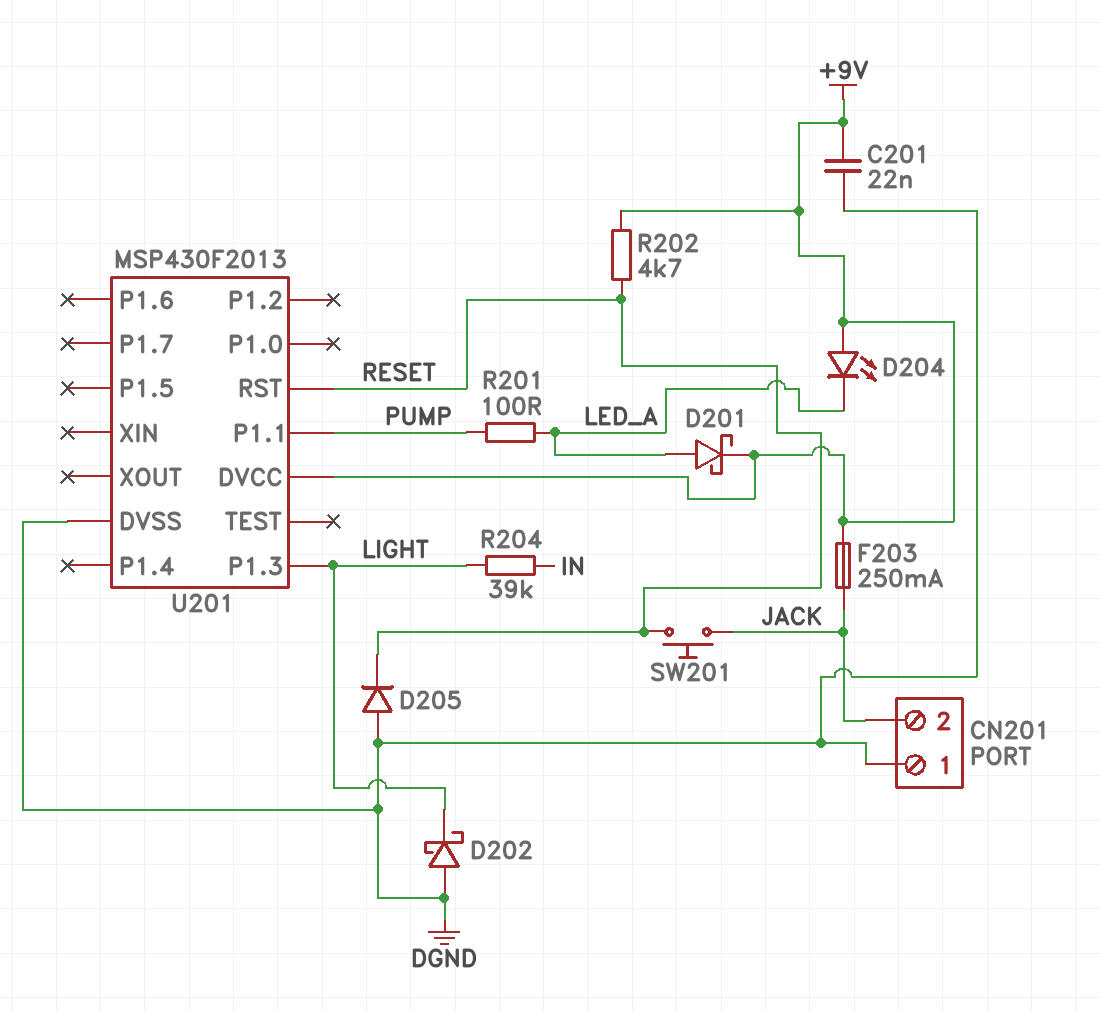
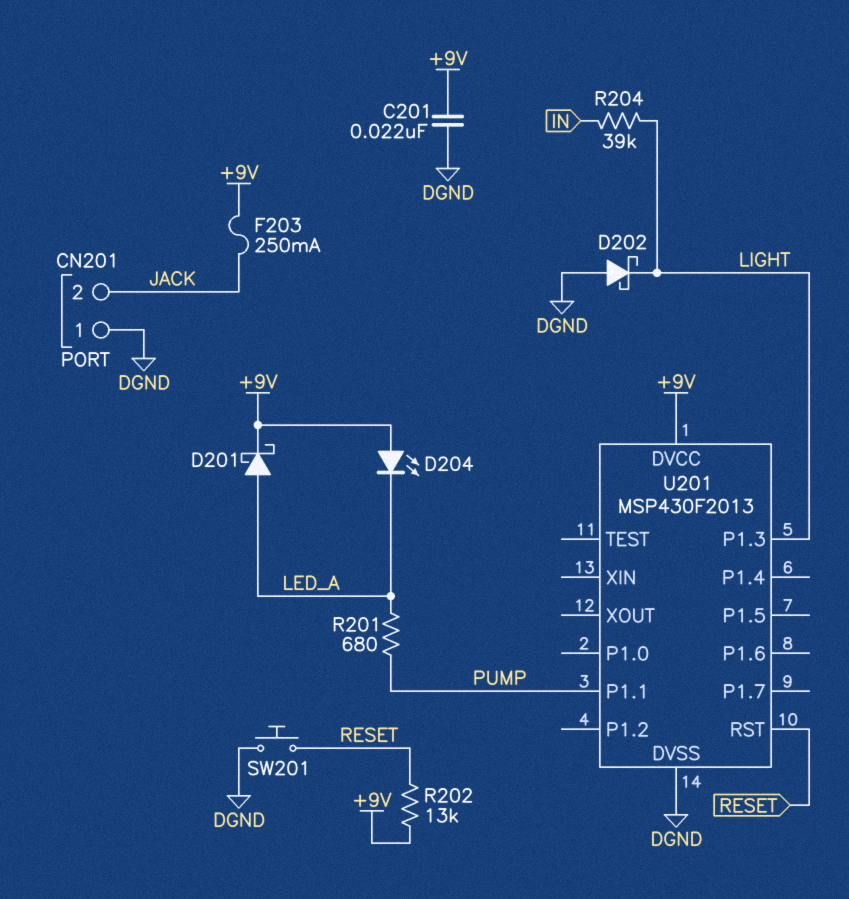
D205: diode (A DGND, K RESET) -> none
R201: 100 (LED_A, PUMP) -> 680 (LED_A, PUMP)
R202: 4.7k (+9V, RESET) -> 13k (+9V, RESET)
SW201: button (JACK, RESET) -> button (DGND, RESET)

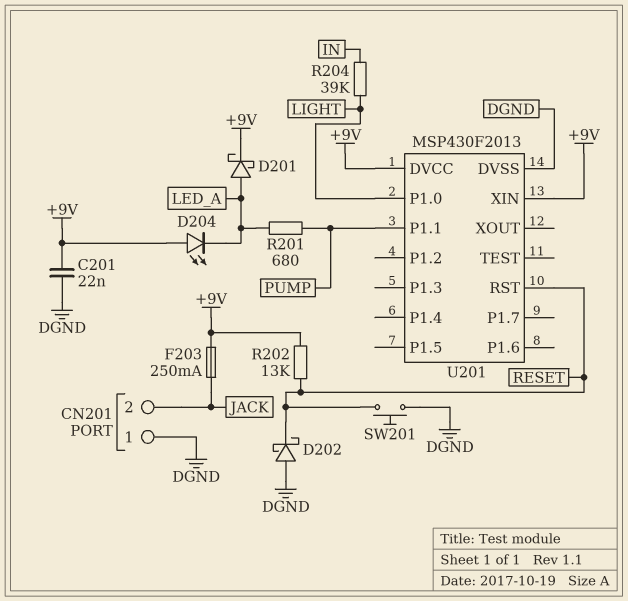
D202: schottky (A DGND, K LIGHT) -> schottky (A DGND, K RESET)
U201 pin P1.0: none -> LIGHT
U201 pin P1.3: LIGHT -> none
U201 pin XIN: none -> +9V

